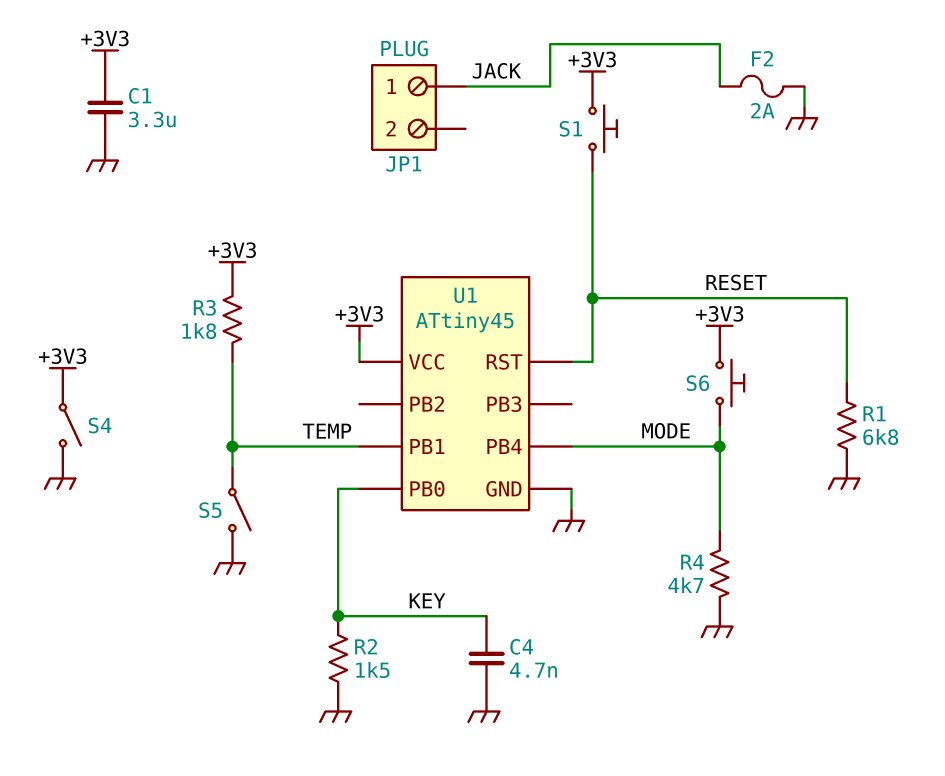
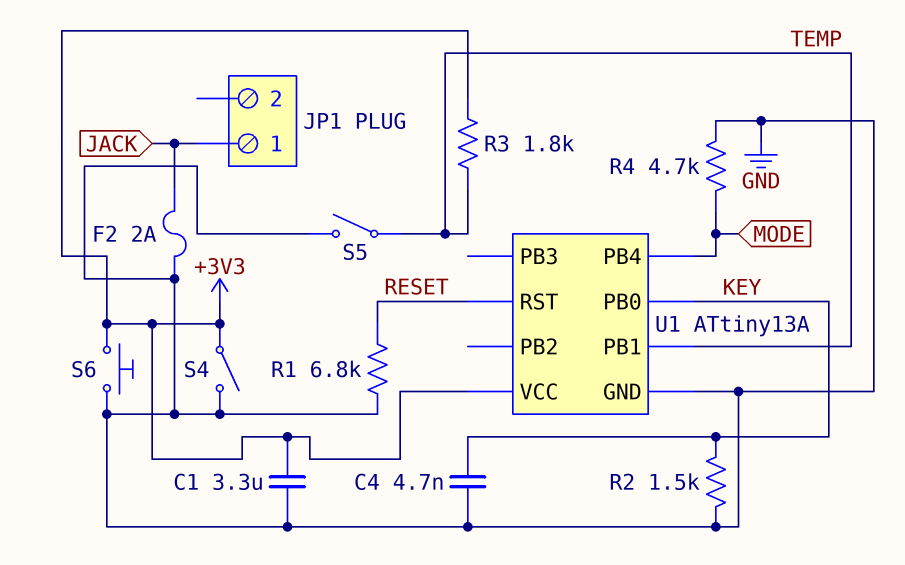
S1: button (+3V3, RESET) -> none
S6: button (+3V3, MODE) -> button (+3V3, GND)
U1: ATtiny45 -> ATtiny13A

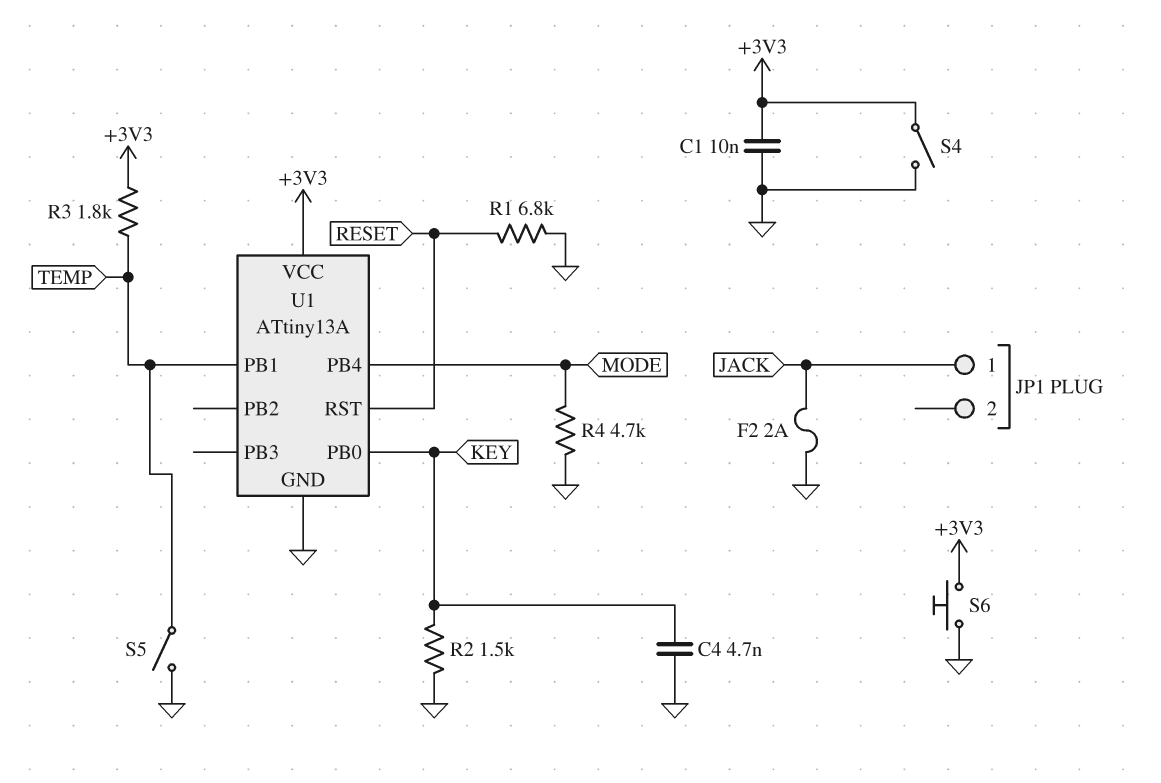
C1: 3.3uF (+3V3, GND) -> 10nF (+3V3, GND)

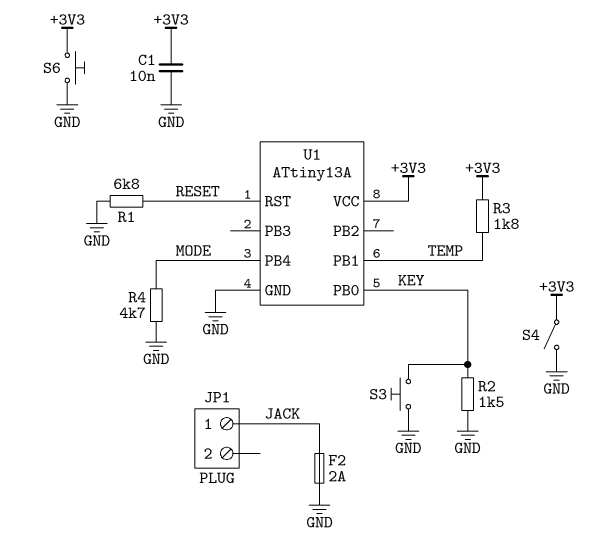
C4: 4.7nF (GND, KEY) -> none
S3: none -> button (GND, KEY)
S5: switch (GND, TEMP) -> none

